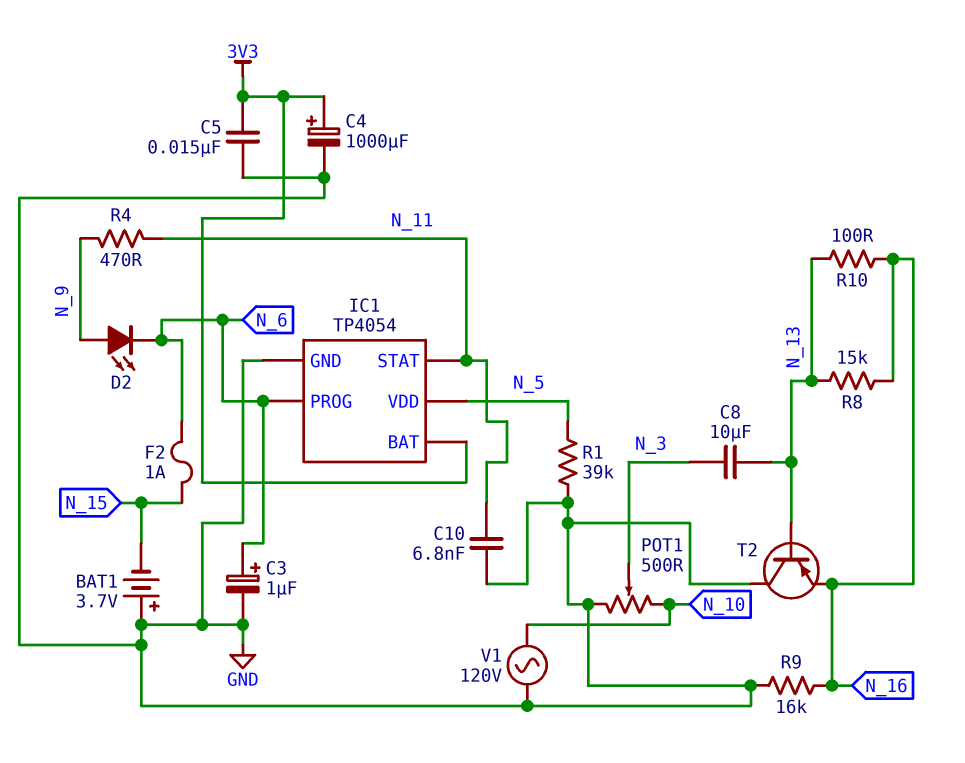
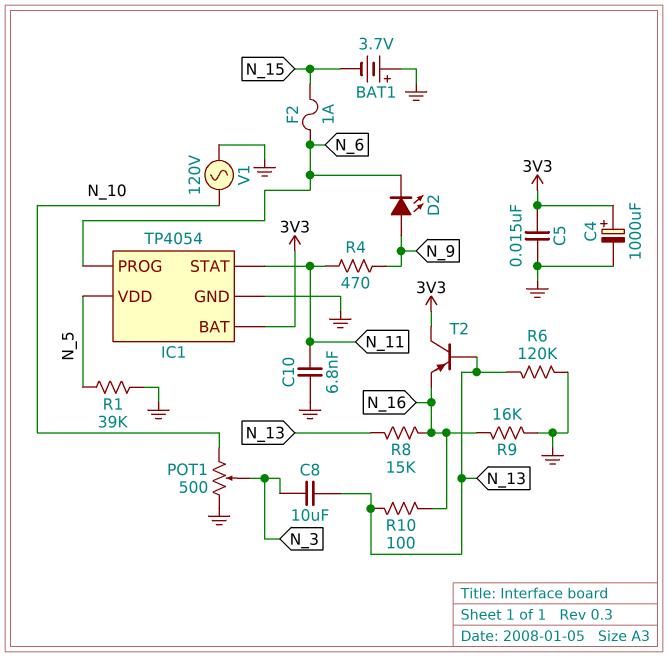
C3: 1uF (plus N_6, minus GND) -> none
R6: none -> 120k (GND, N_13)
T2: PNP (B N_13, C GND, E N_16) -> PNP (B N_13, C 3V3, E N_16)

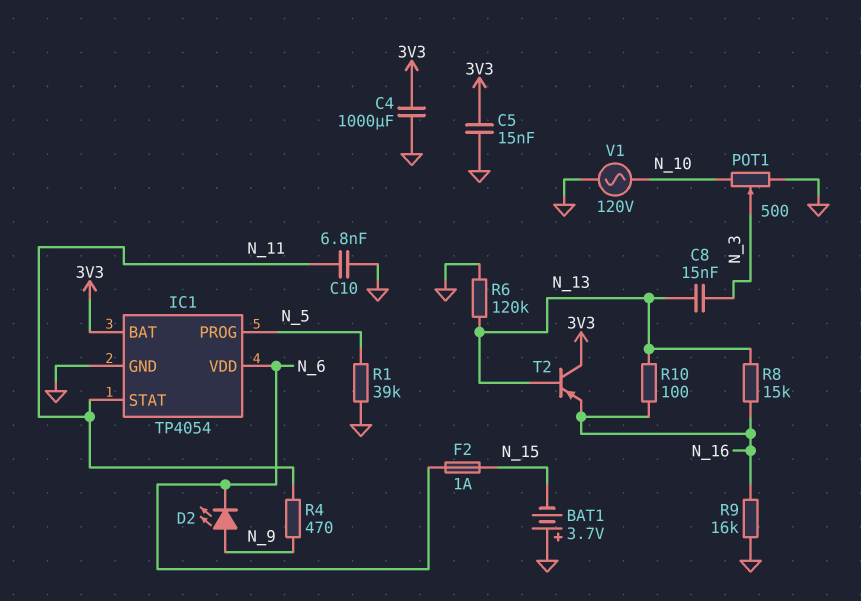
C4: 1000uF (plus 3V3, minus GND) -> 1000uF (3V3, GND)
C8: 10uF (N_3, N_13) -> 15nF (N_3, N_13)
IC1 pin PROG: N_6 -> N_5
IC1 pin VDD: N_5 -> N_6

